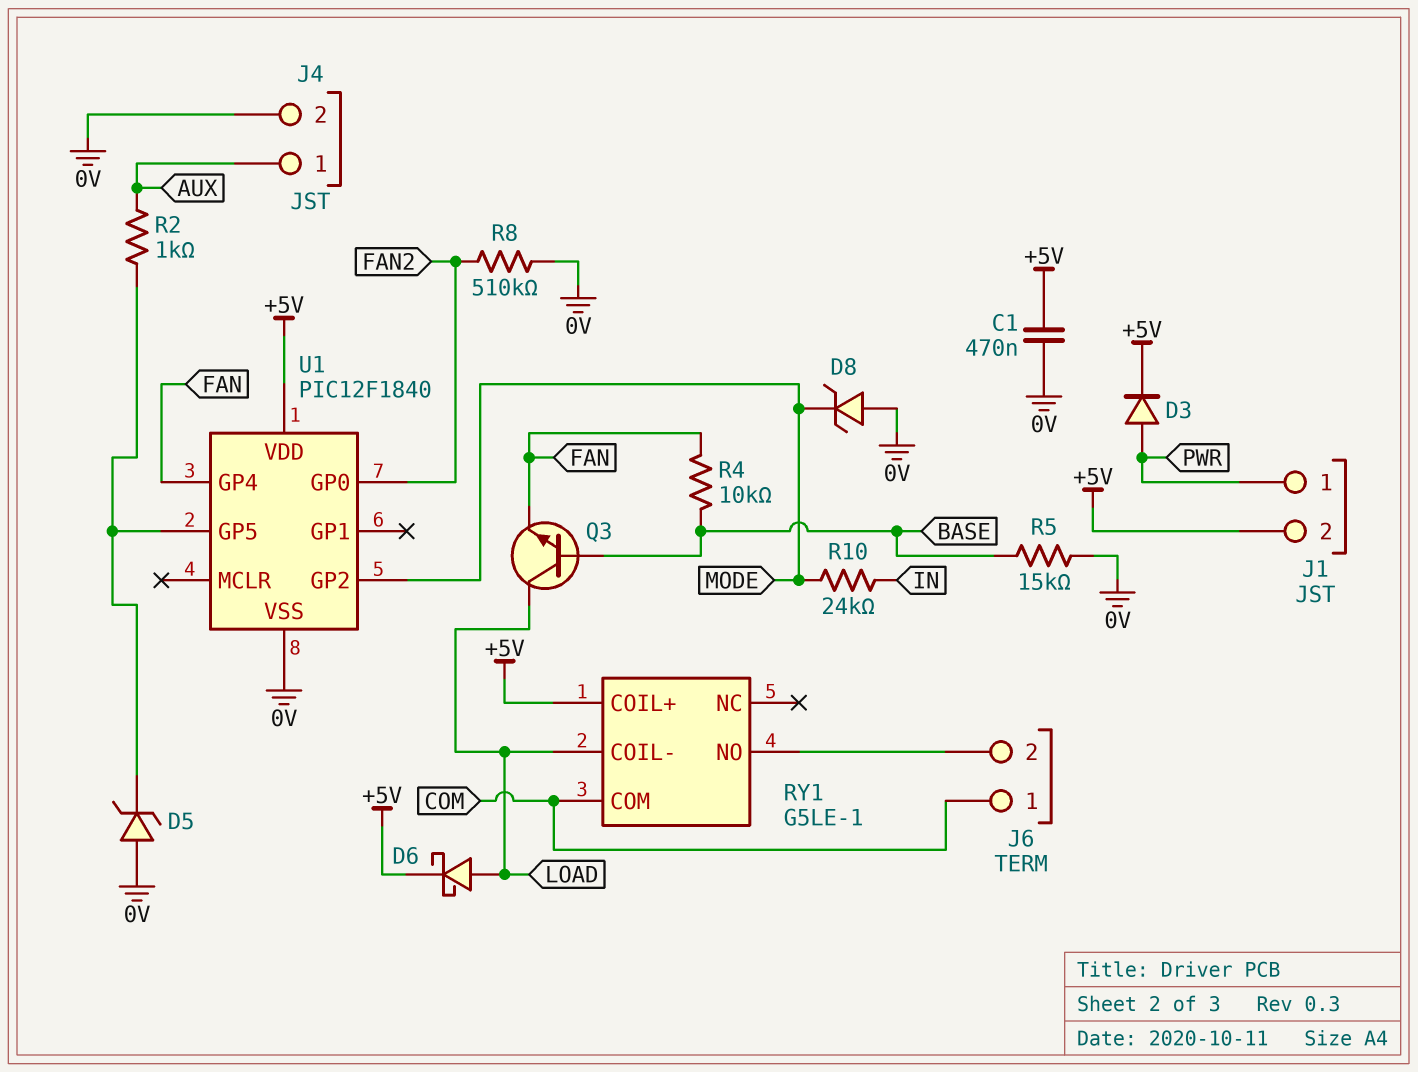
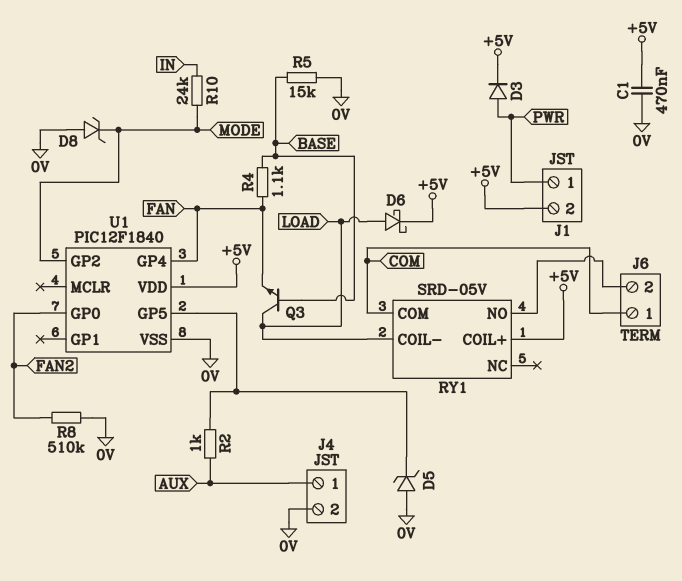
R4: 10k (BASE, FAN) -> 1.1k (BASE, FAN)
RY1: G5LE-1 -> SRD-05V

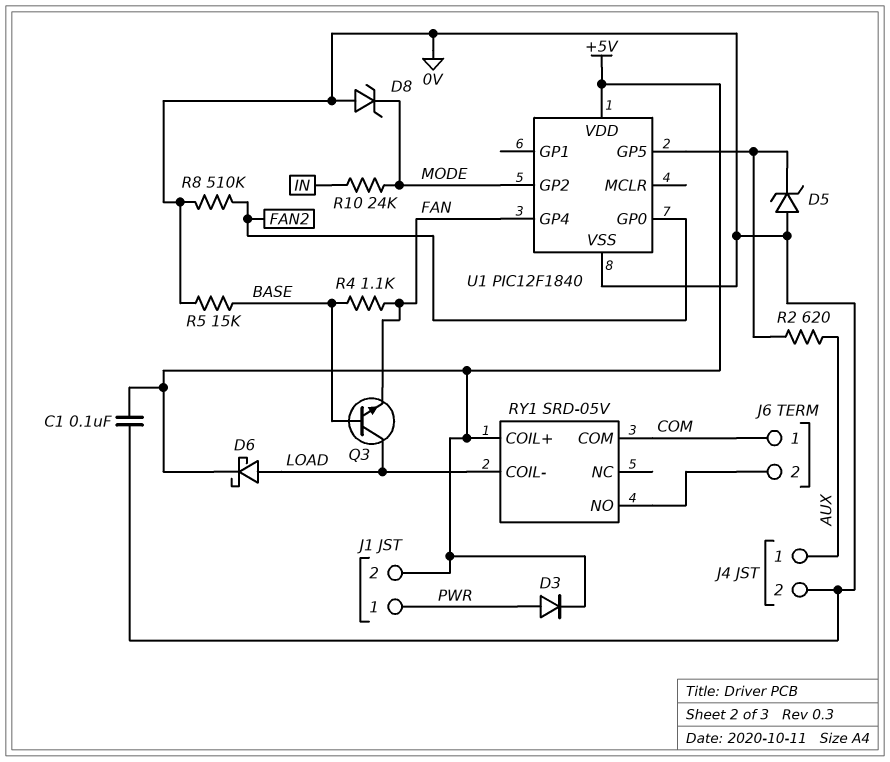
C1: 470nF (+5V, 0V) -> 100nF (+5V, 0V)
R2: 1k (AUX, U1/GP5) -> 620 (AUX, U1/GP5)

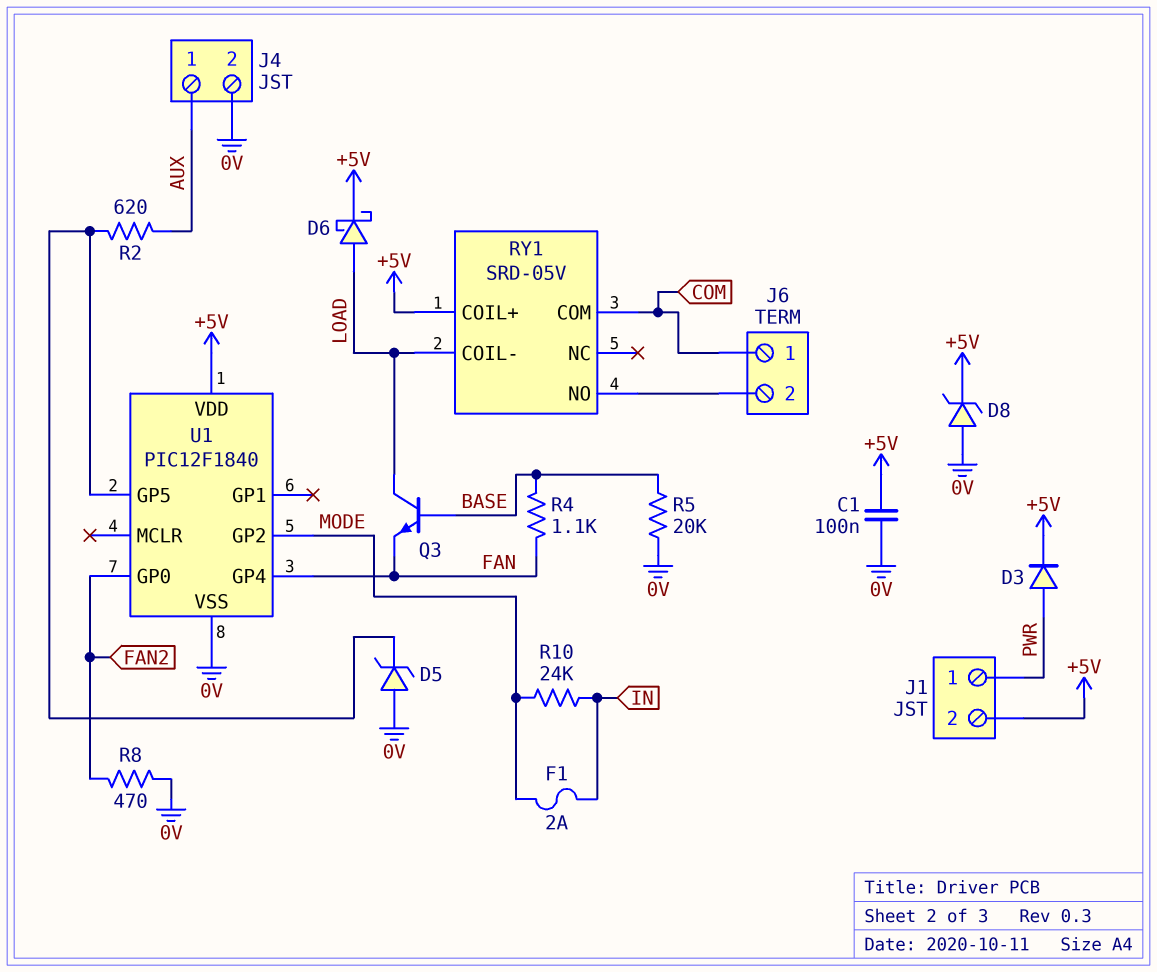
D8: zener (A 0V, K MODE) -> zener (A 0V, K +5V)
F1: none -> 2A (IN, MODE)
R5: 15k (0V, BASE) -> 20k (0V, BASE)
R8: 510k (0V, FAN2) -> 470 (0V, FAN2)

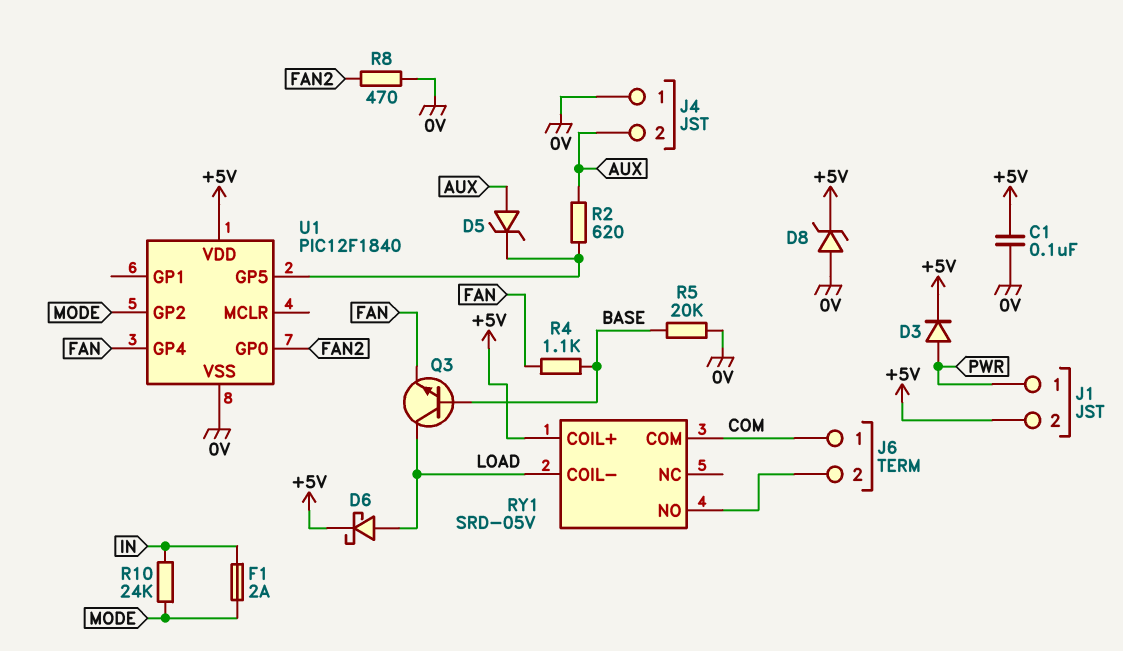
D5: zener (A 0V, K U1/GP5) -> zener (A AUX, K U1/GP5)
J4 pin 1: AUX -> 0V
J4 pin 2: 0V -> AUX

